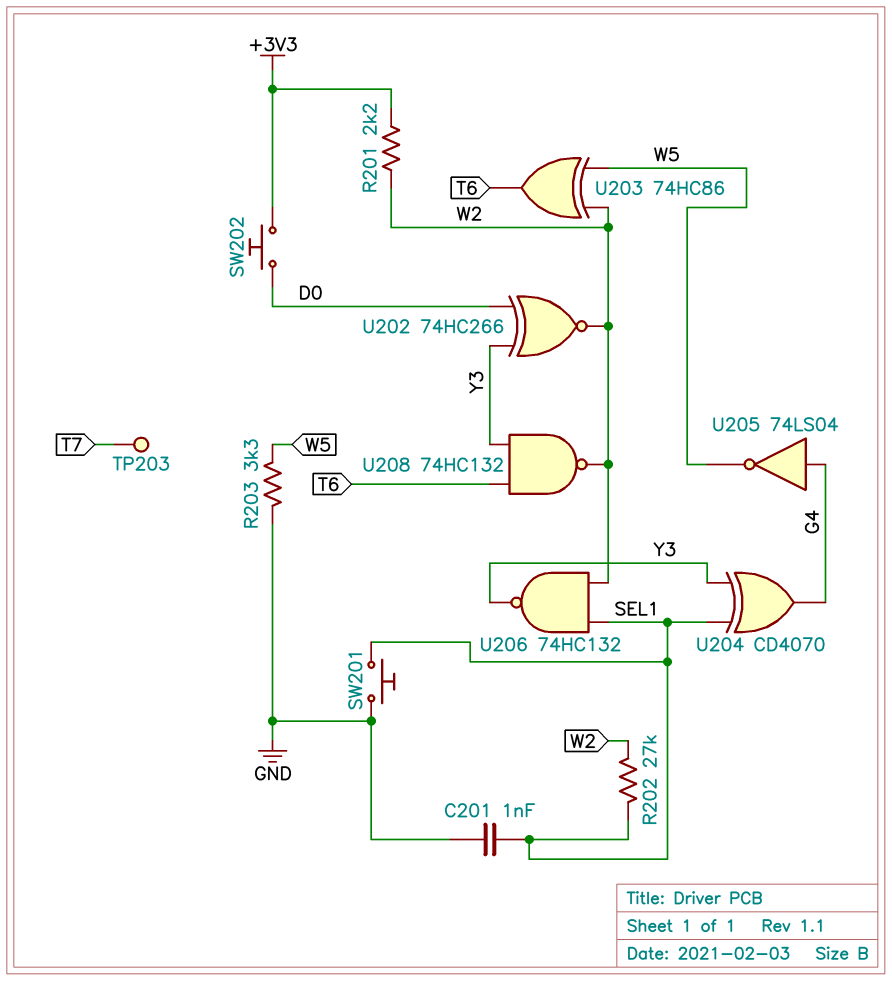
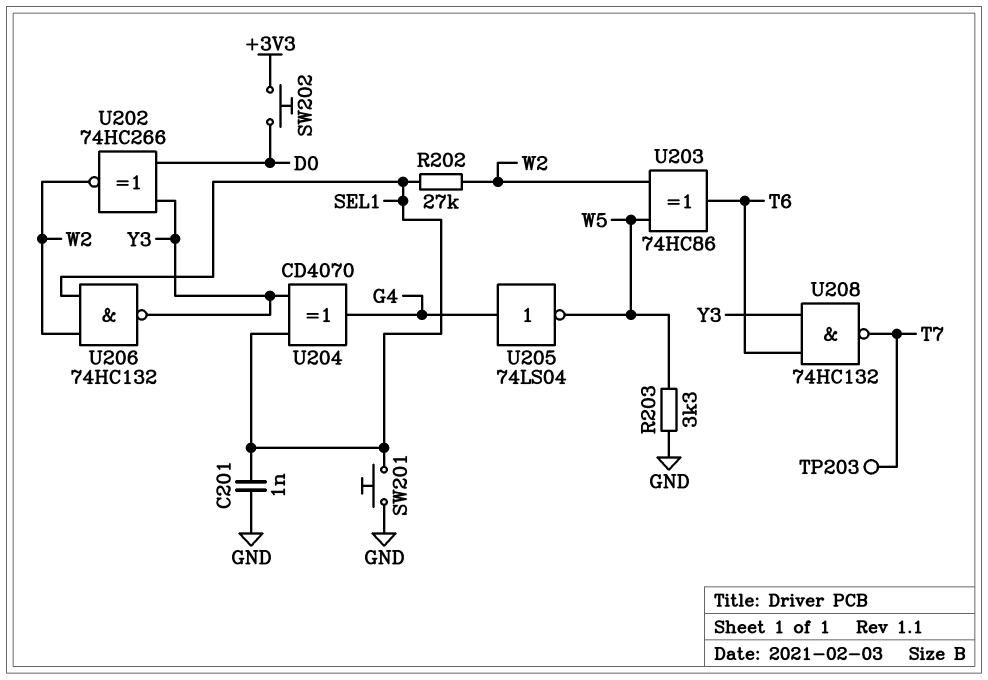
R201: 2.2k (+3V3, W2) -> none
U208: NAND 74HC132 (in T6, in Y3, out W2) -> NAND 74HC132 (in T6, in Y3, out T7)

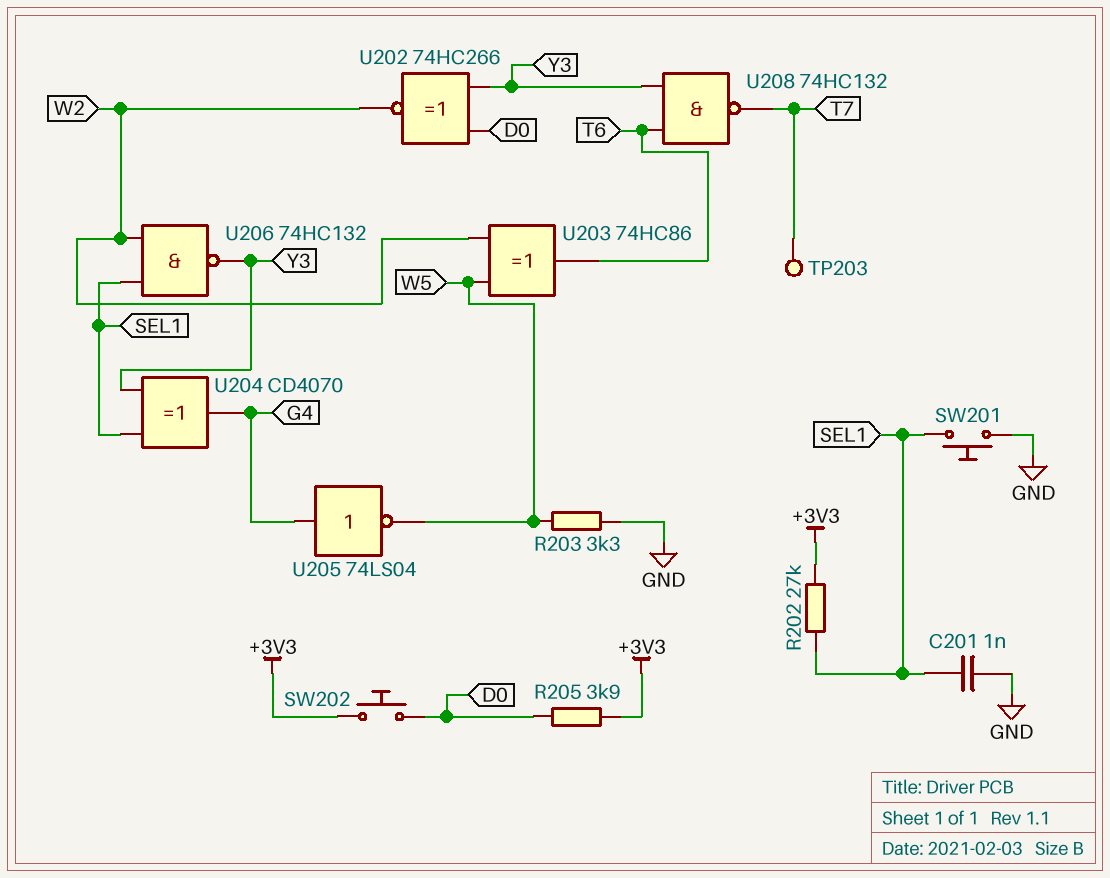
R202: 27k (SEL1, W2) -> 27k (+3V3, SEL1)
R205: none -> 3.9k (+3V3, D0)

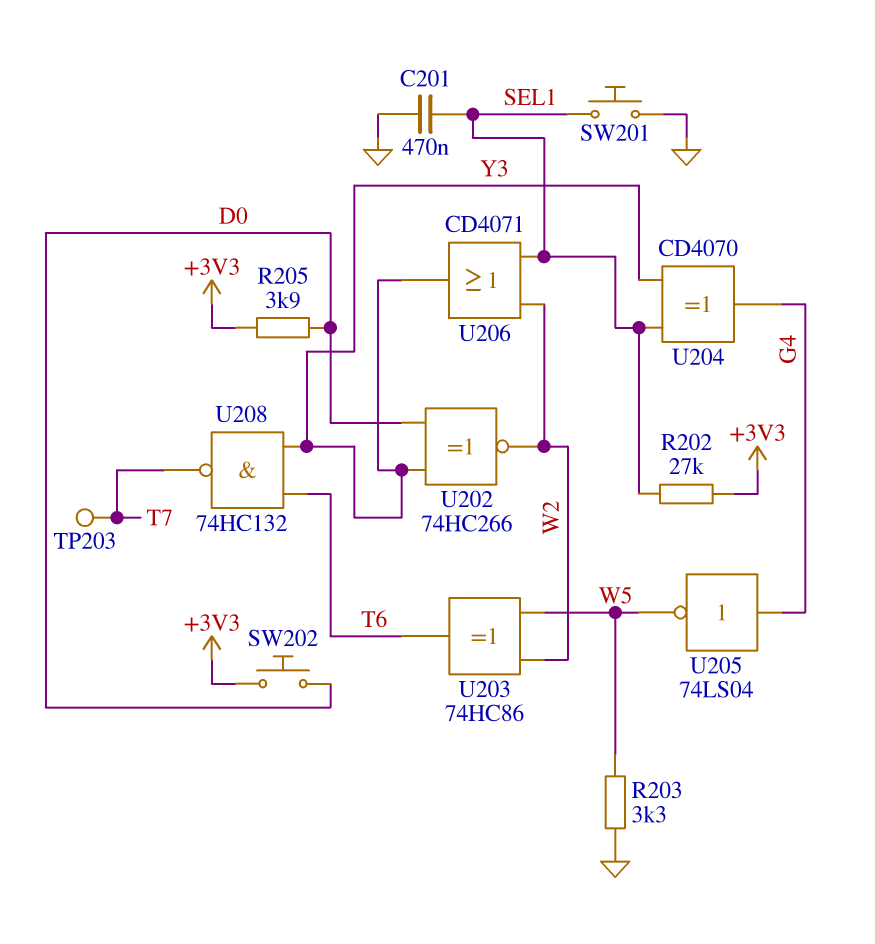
C201: 1nF (GND, SEL1) -> 470nF (GND, SEL1)
U206: NAND 74HC132 (in SEL1, in W2, out Y3) -> OR CD4071 (in SEL1, in W2, out Y3)

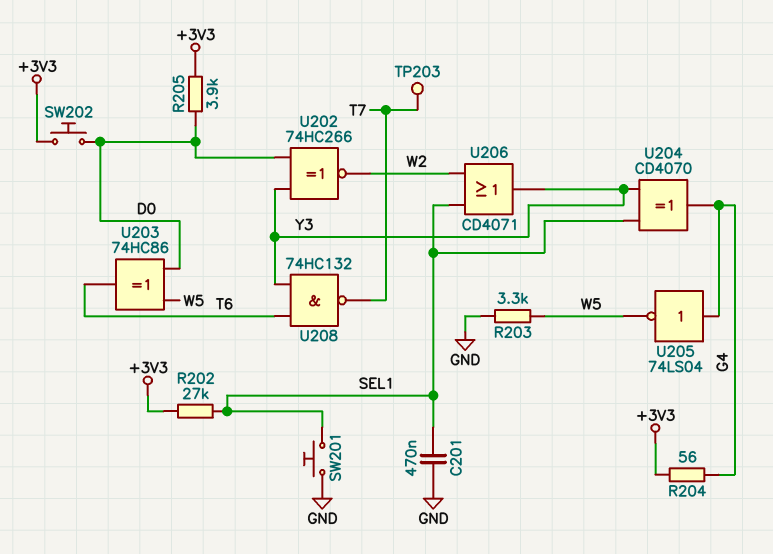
R204: none -> 56 (+3V3, G4)
U203: XOR 74HC86 (in W2, in W5, out T6) -> XOR 74HC86 (in D0, in W5, out T6)

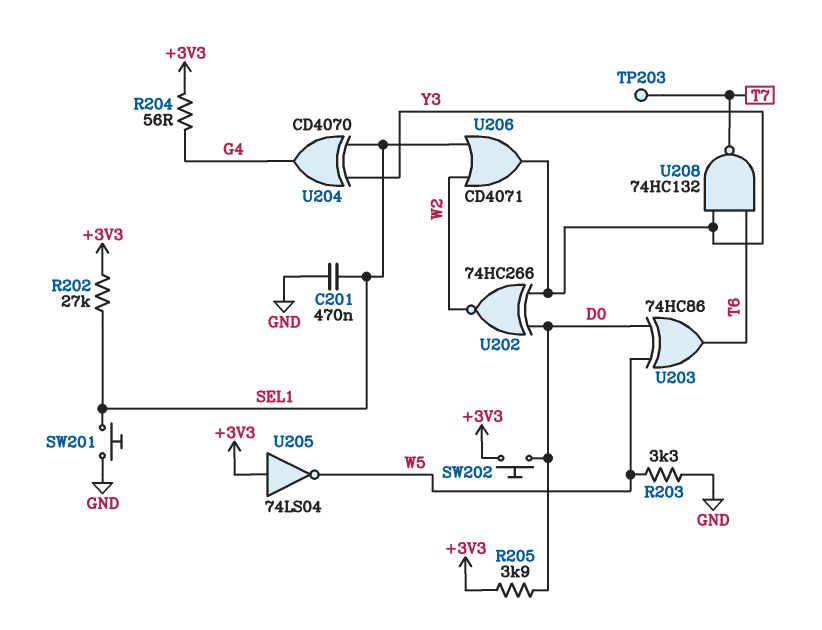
U205: NOT 74LS04 (in G4, out W5) -> NOT 74LS04 (in +3V3, out W5)

